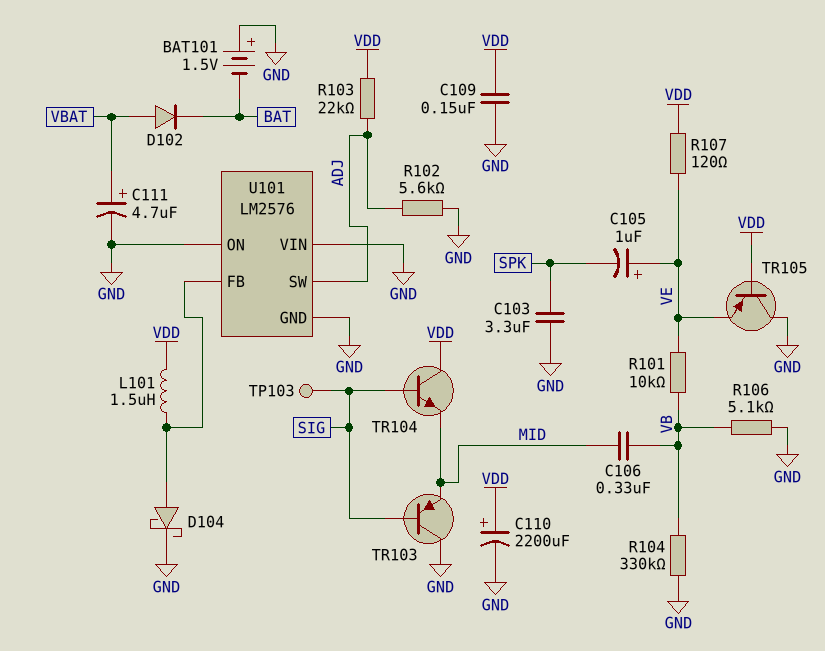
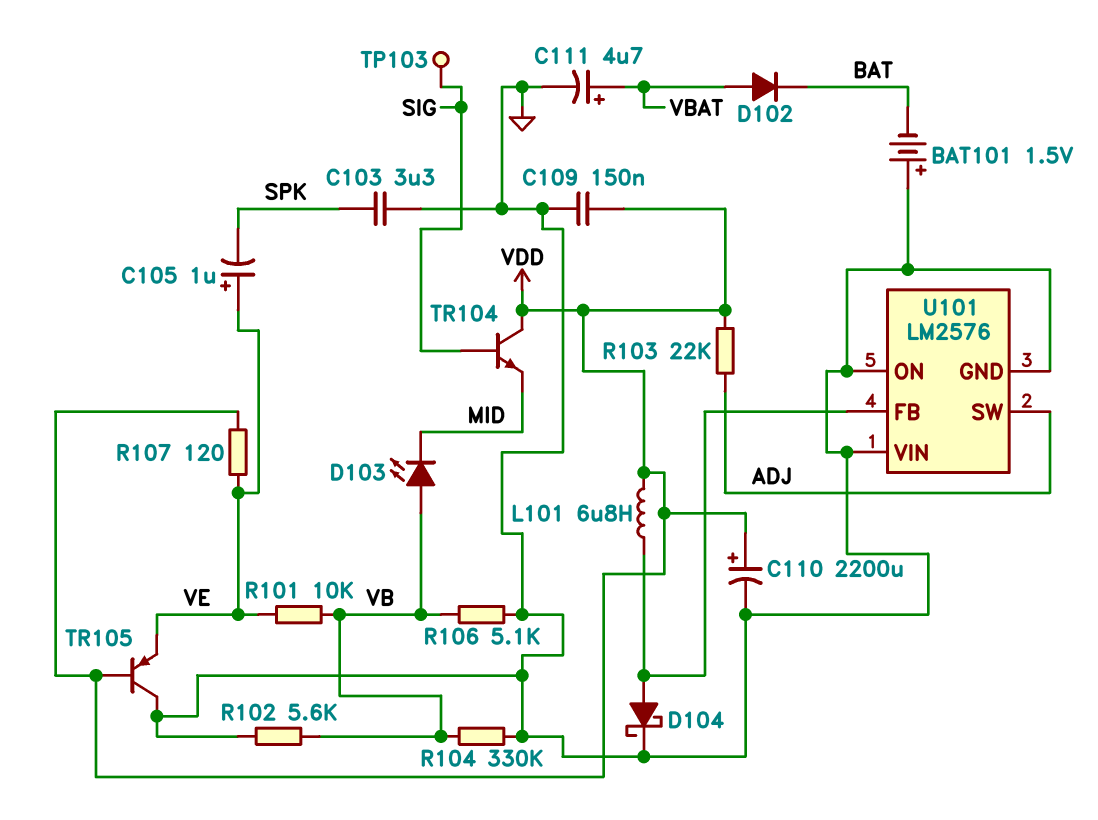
C106: 330nF (MID, VB) -> none
D103: none -> LED (A VB, K MID)
L101: 1.5uH (U101/FB, VDD) -> 6.8uH (U101/FB, VDD)
R102: 5.6k (ADJ, GND) -> 5.6k (GND, VB)
TR103: PNP (B SIG, C GND, E MID) -> none

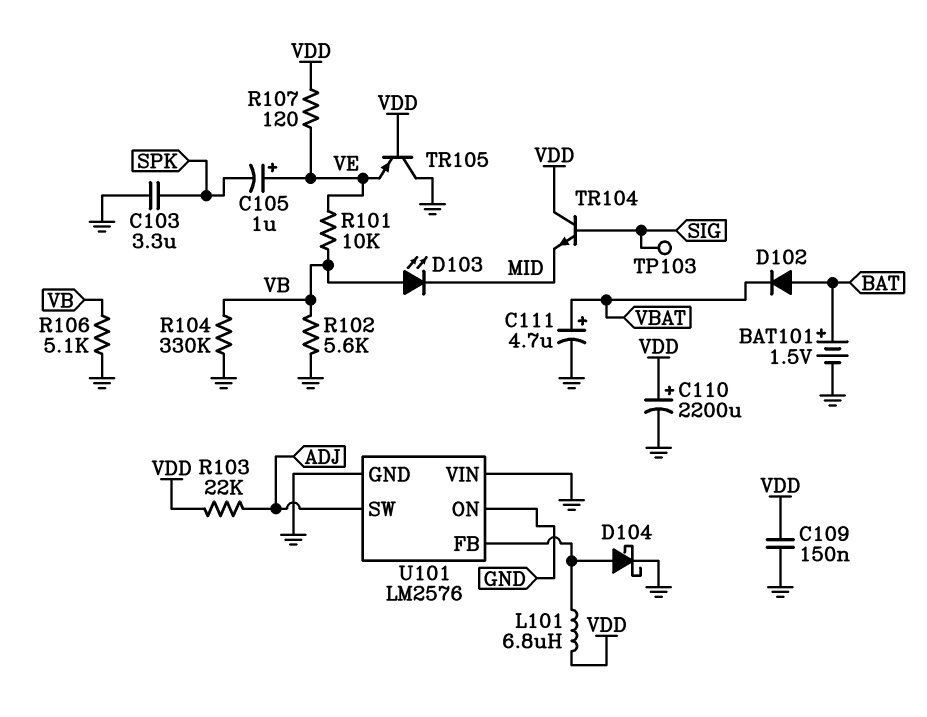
BAT101: 1.5V (plus GND, minus BAT) -> 1.5V (plus BAT, minus GND)
D102: diode (A VBAT, K BAT) -> diode (A BAT, K VBAT)

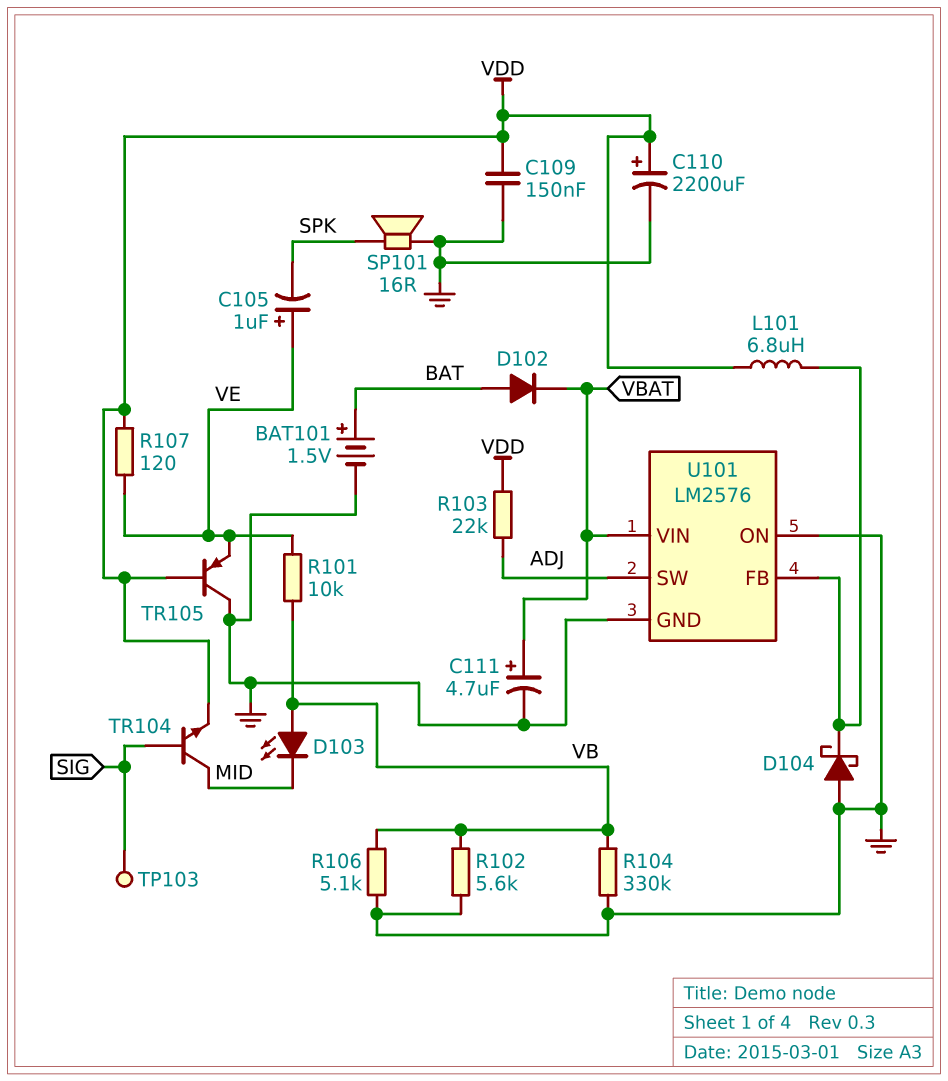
C103: 3.3uF (GND, SPK) -> none
D104: schottky (A U101/FB, K GND) -> schottky (A GND, K U101/FB)
SP101: none -> speaker 16R (GND, SPK)
TR104: NPN (B SIG, C VDD, E MID) -> NPN (B SIG, C MID, E VDD)
U101 pin VIN: GND -> VBAT

